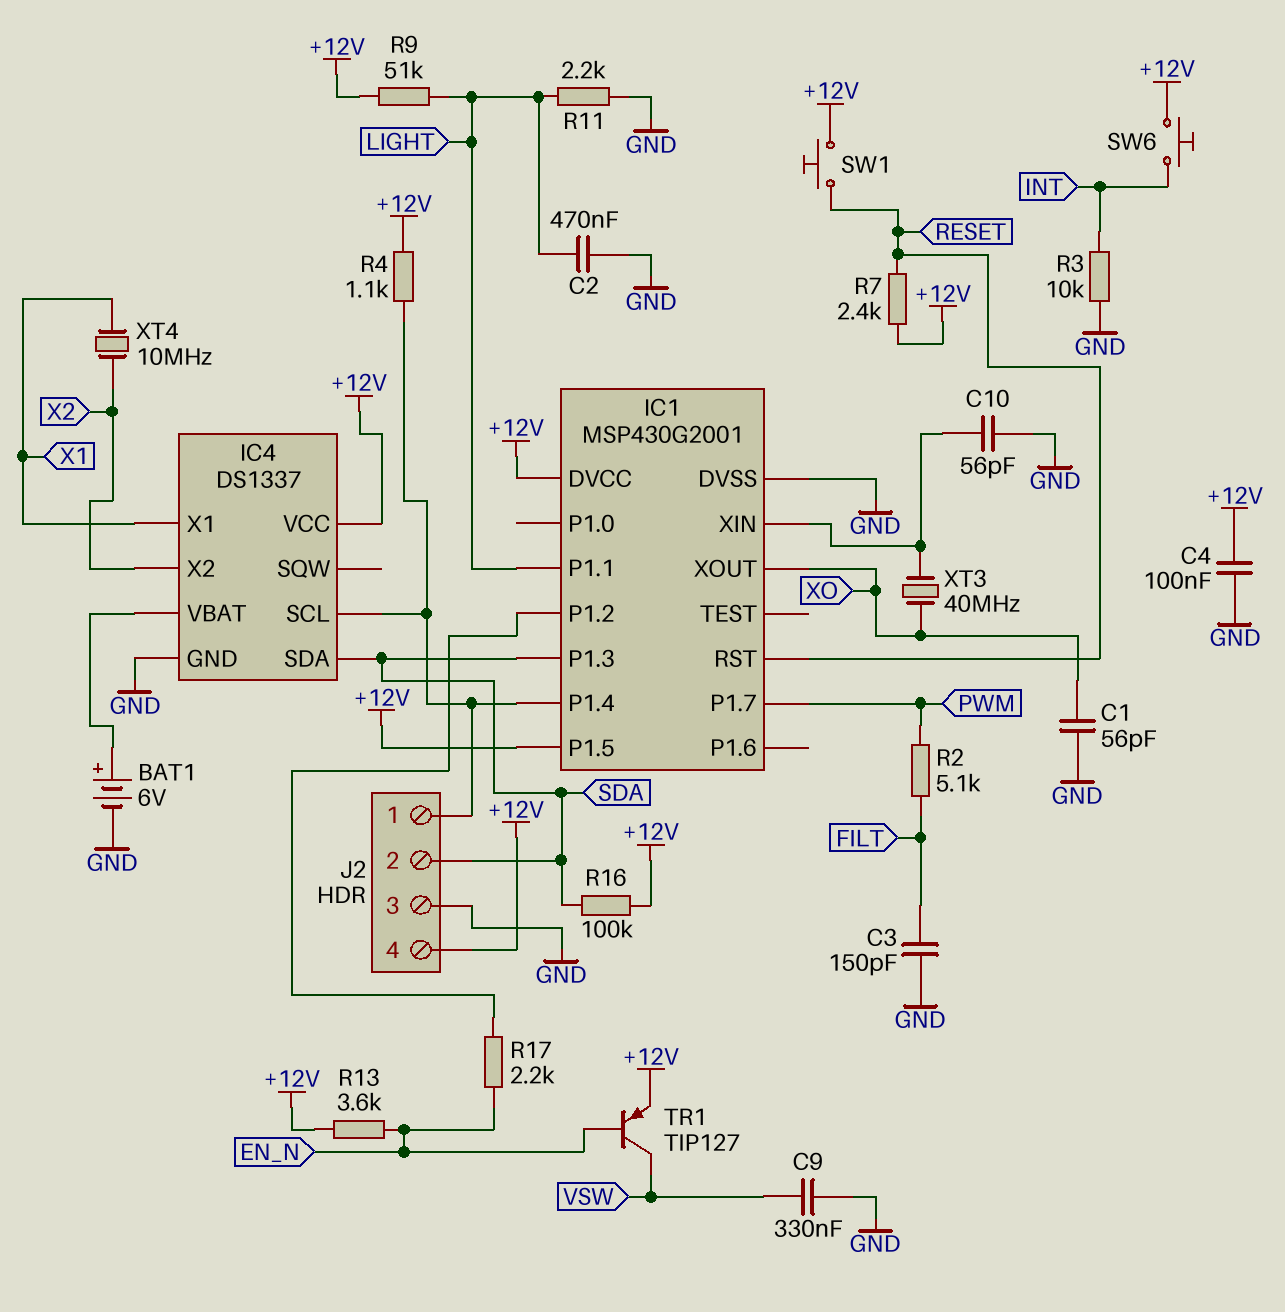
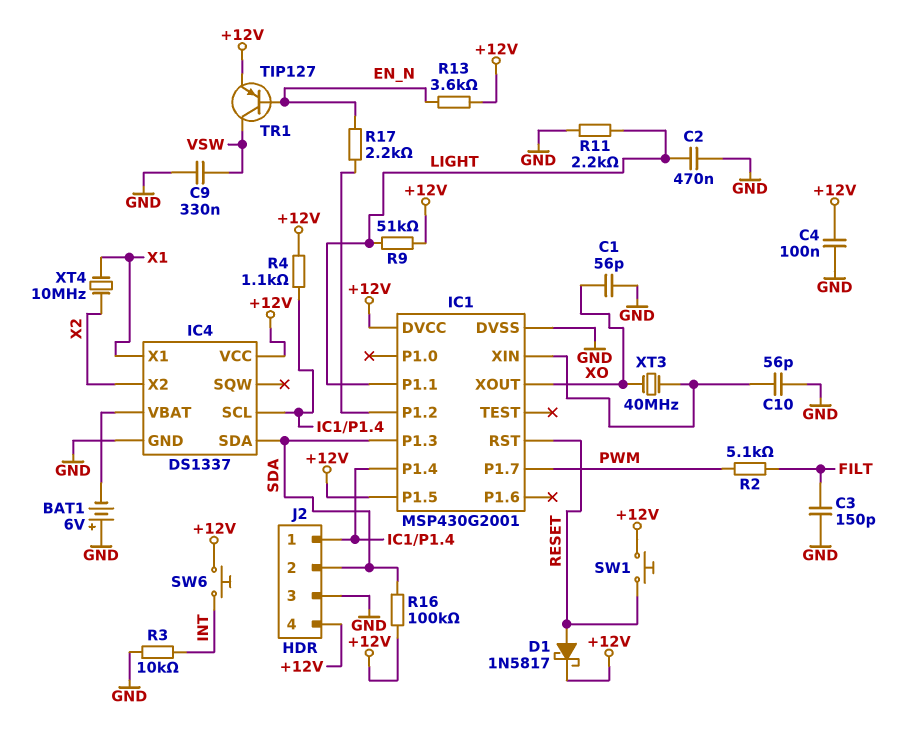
BAT1: 6V (plus IC4/VBAT, minus GND) -> 6V (plus GND, minus IC4/VBAT)
D1: none -> schottky 1N5817 (A RESET, K +12V)
R7: 2.4k (+12V, RESET) -> none

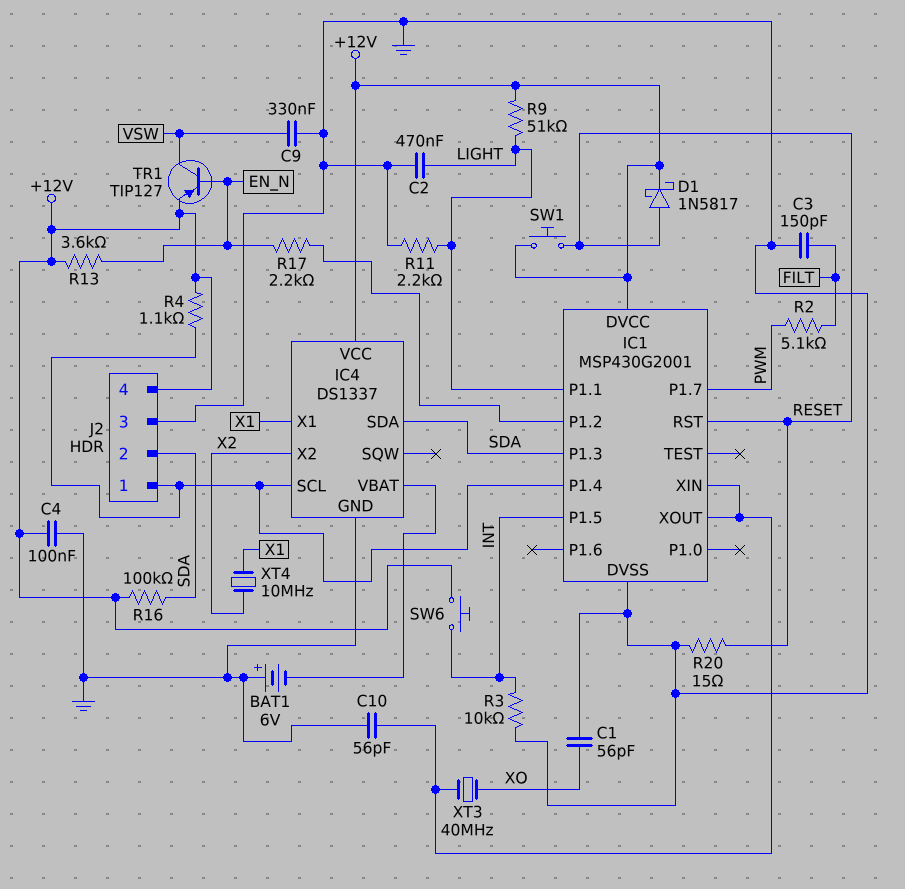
IC1 pin P1.5: +12V -> INT
IC1 pin XOUT: XO -> IC1/XIN
R20: none -> 15 (GND, RESET)

